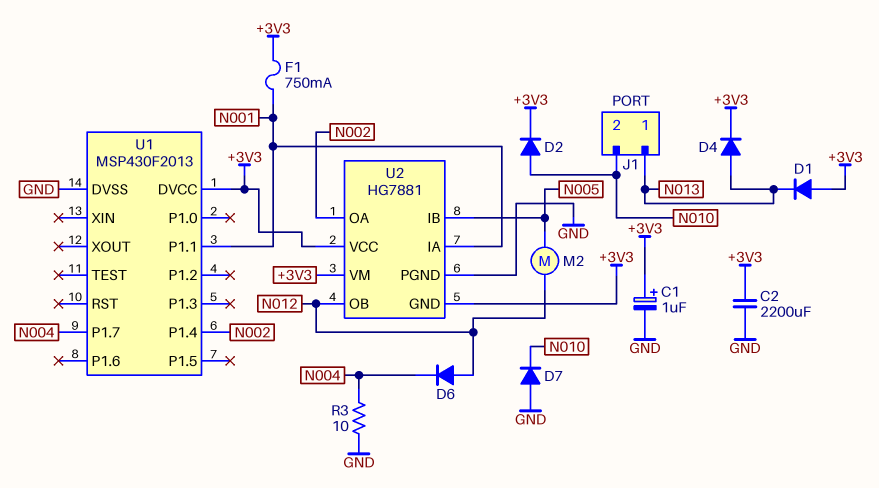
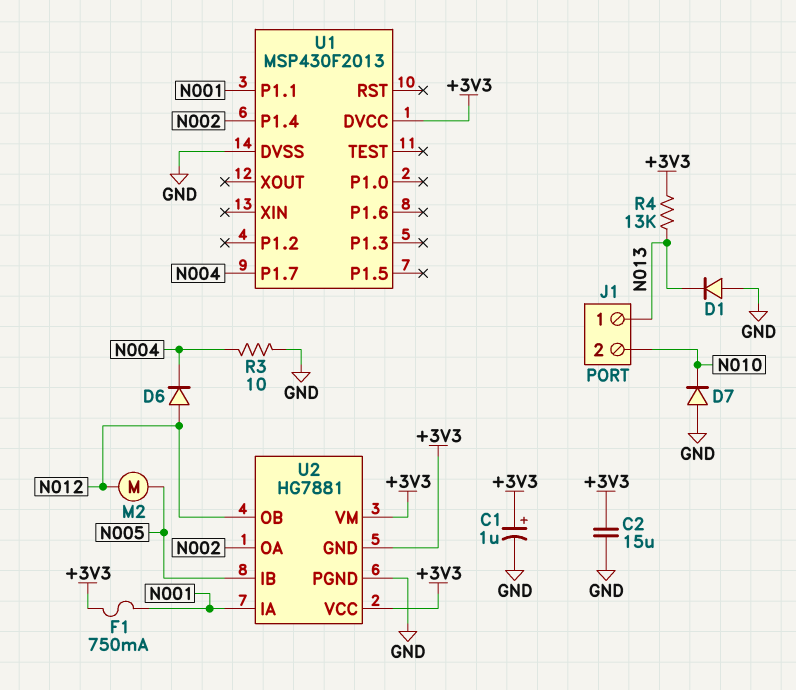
C2: 2200uF (+3V3, GND) -> 15uF (+3V3, GND)
D1: diode (A +3V3, K N013) -> diode (A GND, K N013)
D2: diode (A N010, K +3V3) -> none
D4: diode (A N013, K +3V3) -> none
R4: none -> 13k (+3V3, N013)

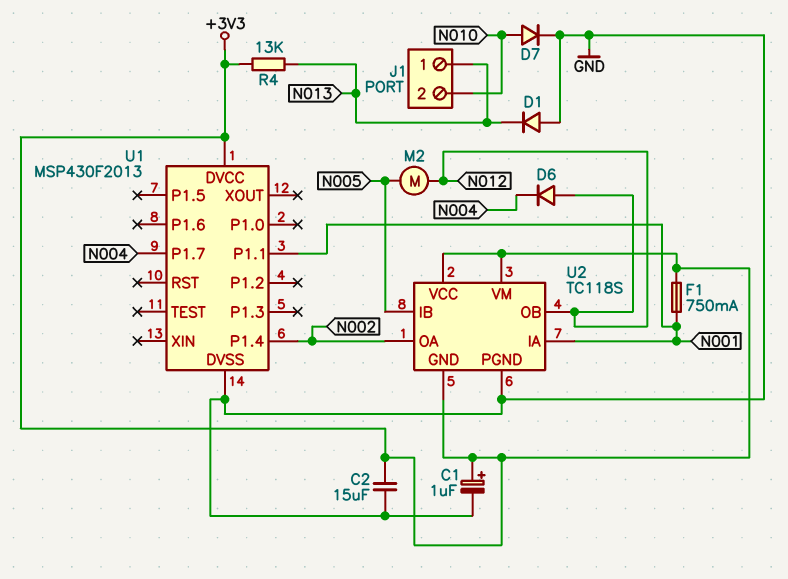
D7: diode (A GND, K N010) -> diode (A N010, K GND)
R3: 10 (GND, N004) -> none
U2: HG7881 -> TC118S

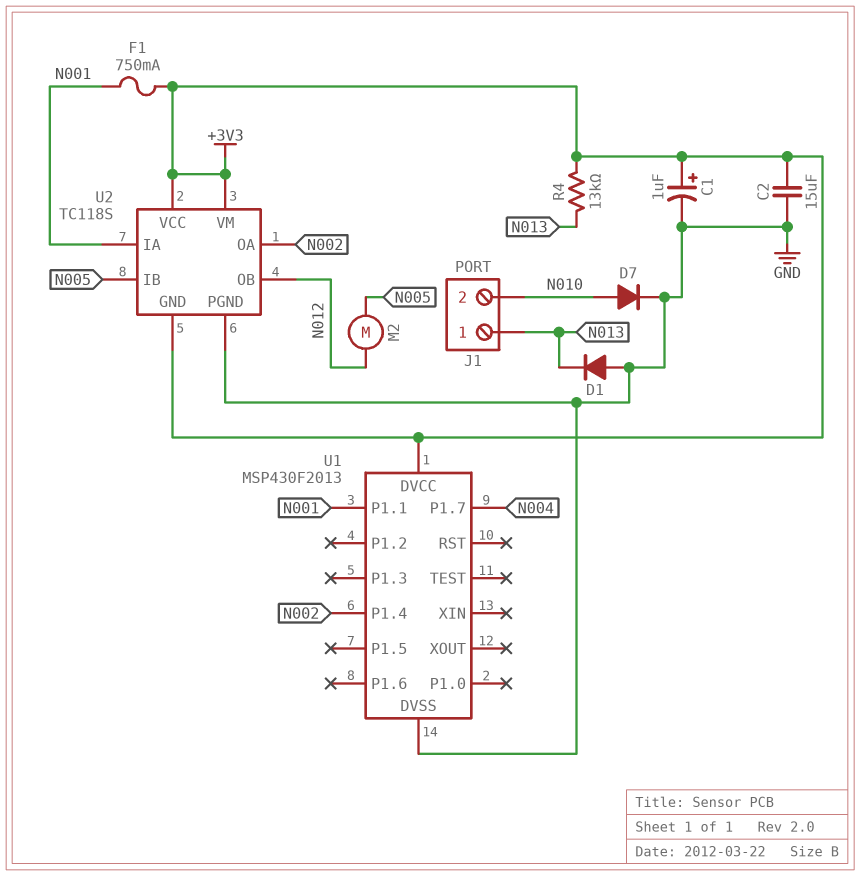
D6: diode (A N012, K N004) -> none

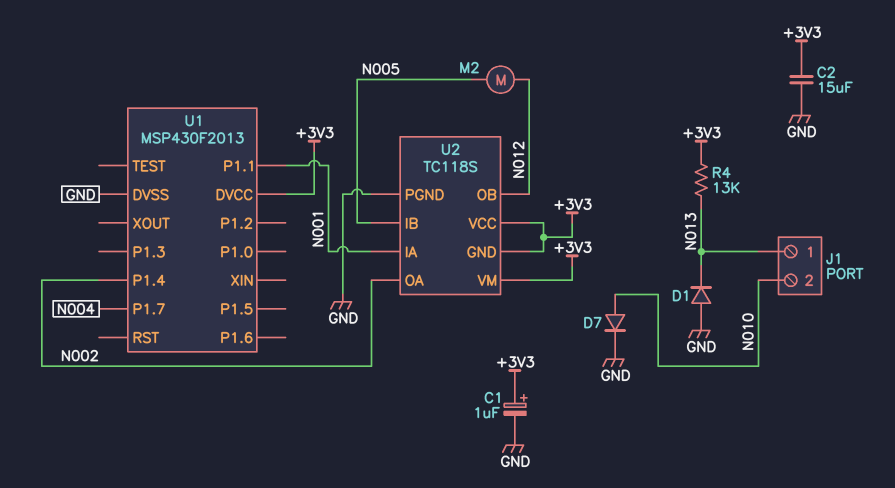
F1: 750mA (+3V3, N001) -> none

